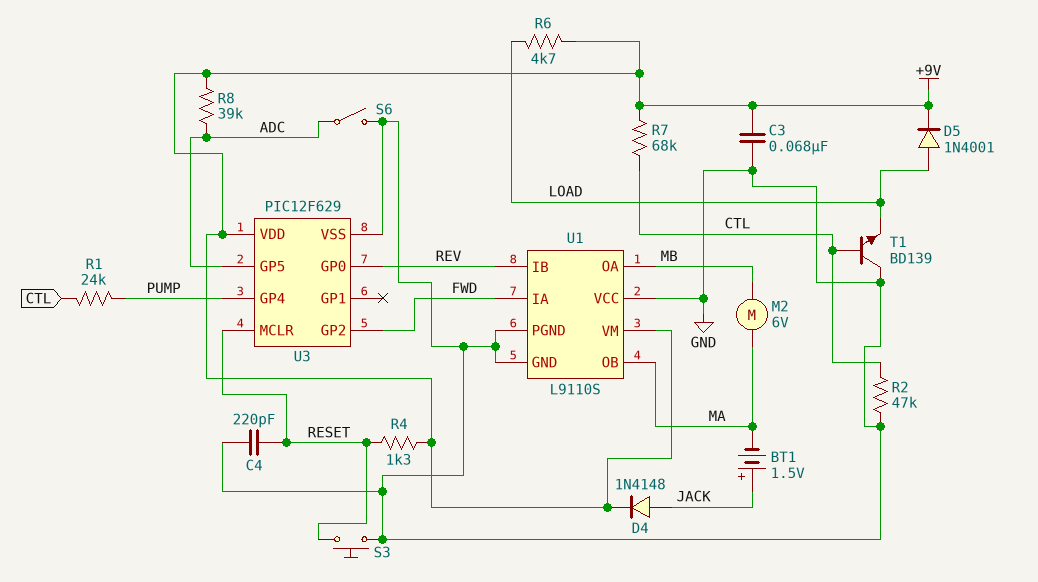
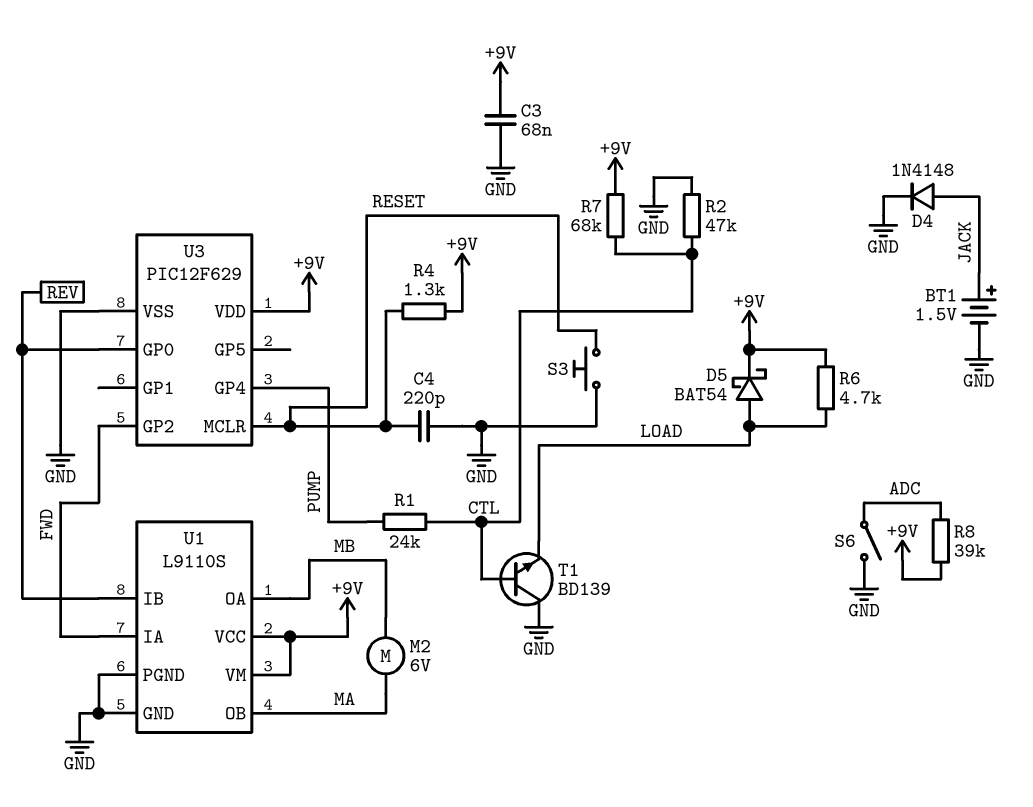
BT1: 1.5V (plus JACK, minus MA) -> 1.5V (plus JACK, minus GND)
D4: diode 1N4148 (A JACK, K +9V) -> diode 1N4148 (A JACK, K GND)
D5: diode 1N4001 (A LOAD, K +9V) -> schottky BAT54 (A LOAD, K +9V)
U1 pin VCC: GND -> +9V
U3 pin GP5: ADC -> none

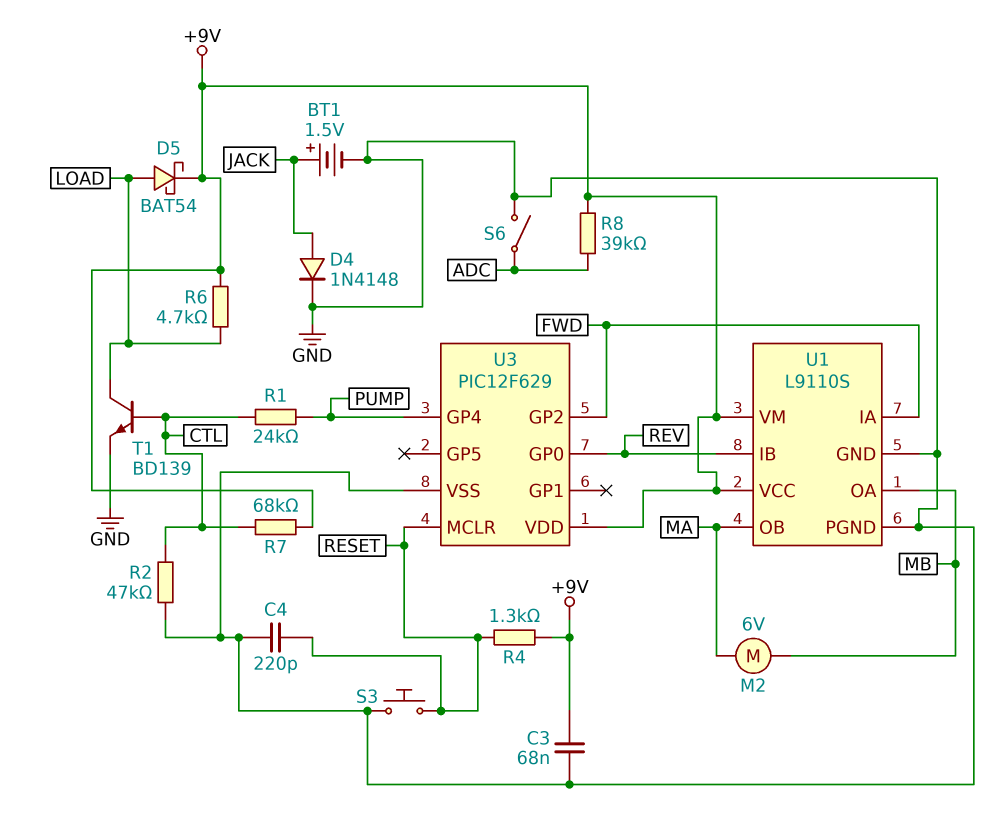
T1: NPN BD139 (B CTL, C GND, E LOAD) -> NPN BD139 (B CTL, C LOAD, E GND)

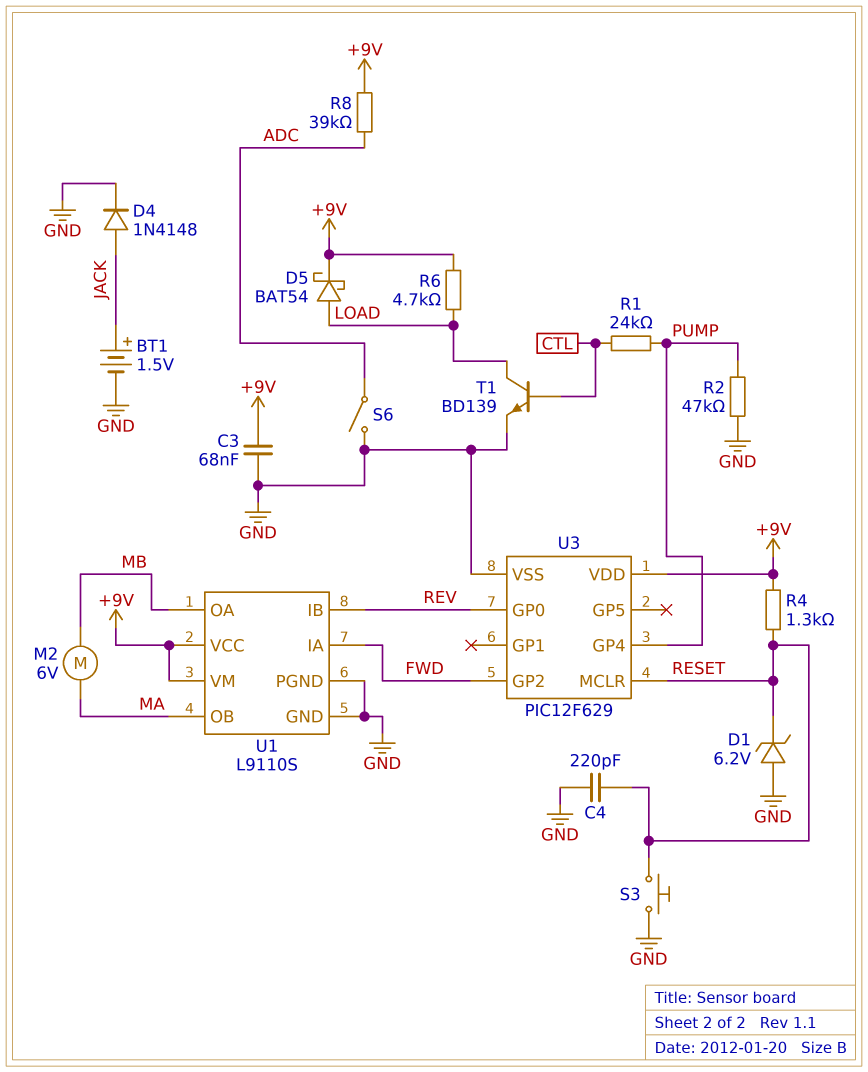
D1: none -> zener 6.2V (A GND, K RESET)
R2: 47k (CTL, GND) -> 47k (GND, PUMP)
R7: 68k (+9V, CTL) -> none

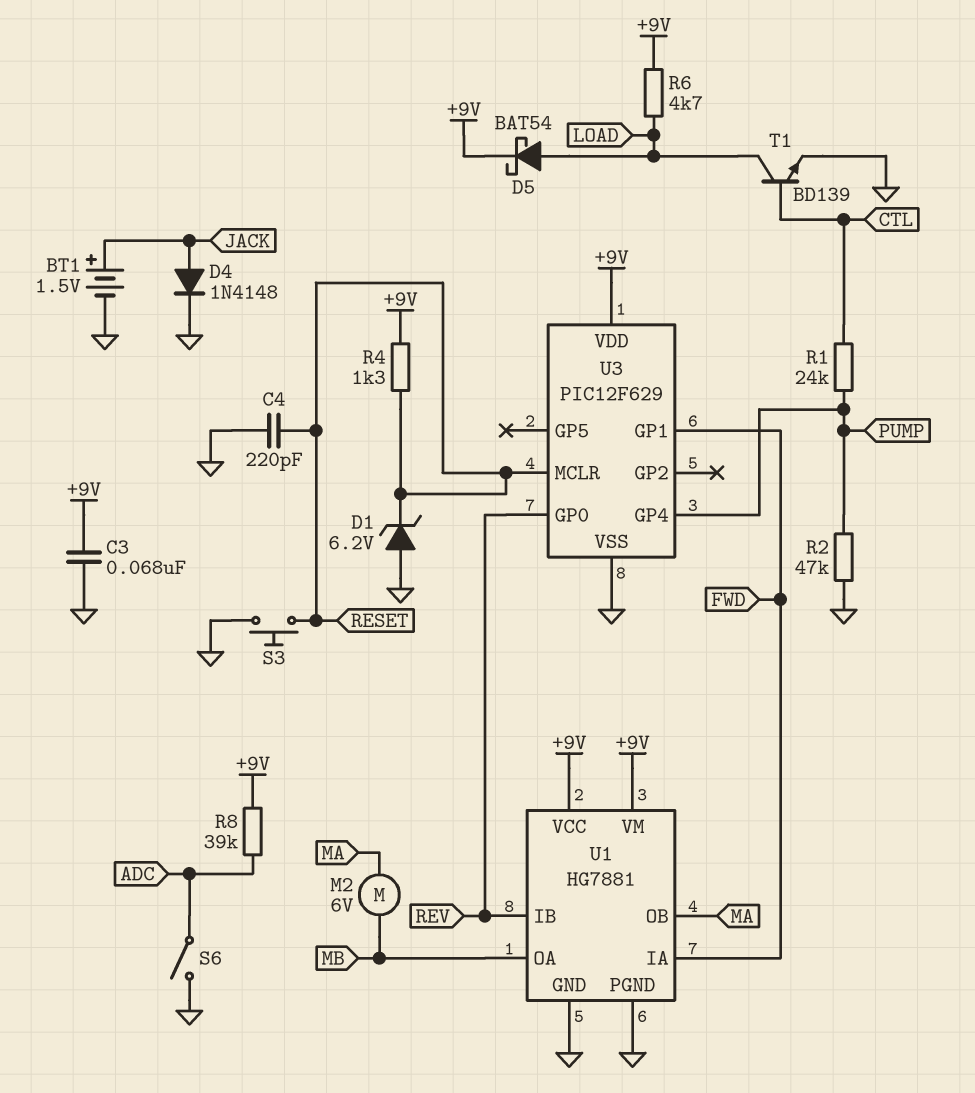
U1: L9110S -> HG7881
U3 pin GP1: none -> FWD
U3 pin GP2: FWD -> none

